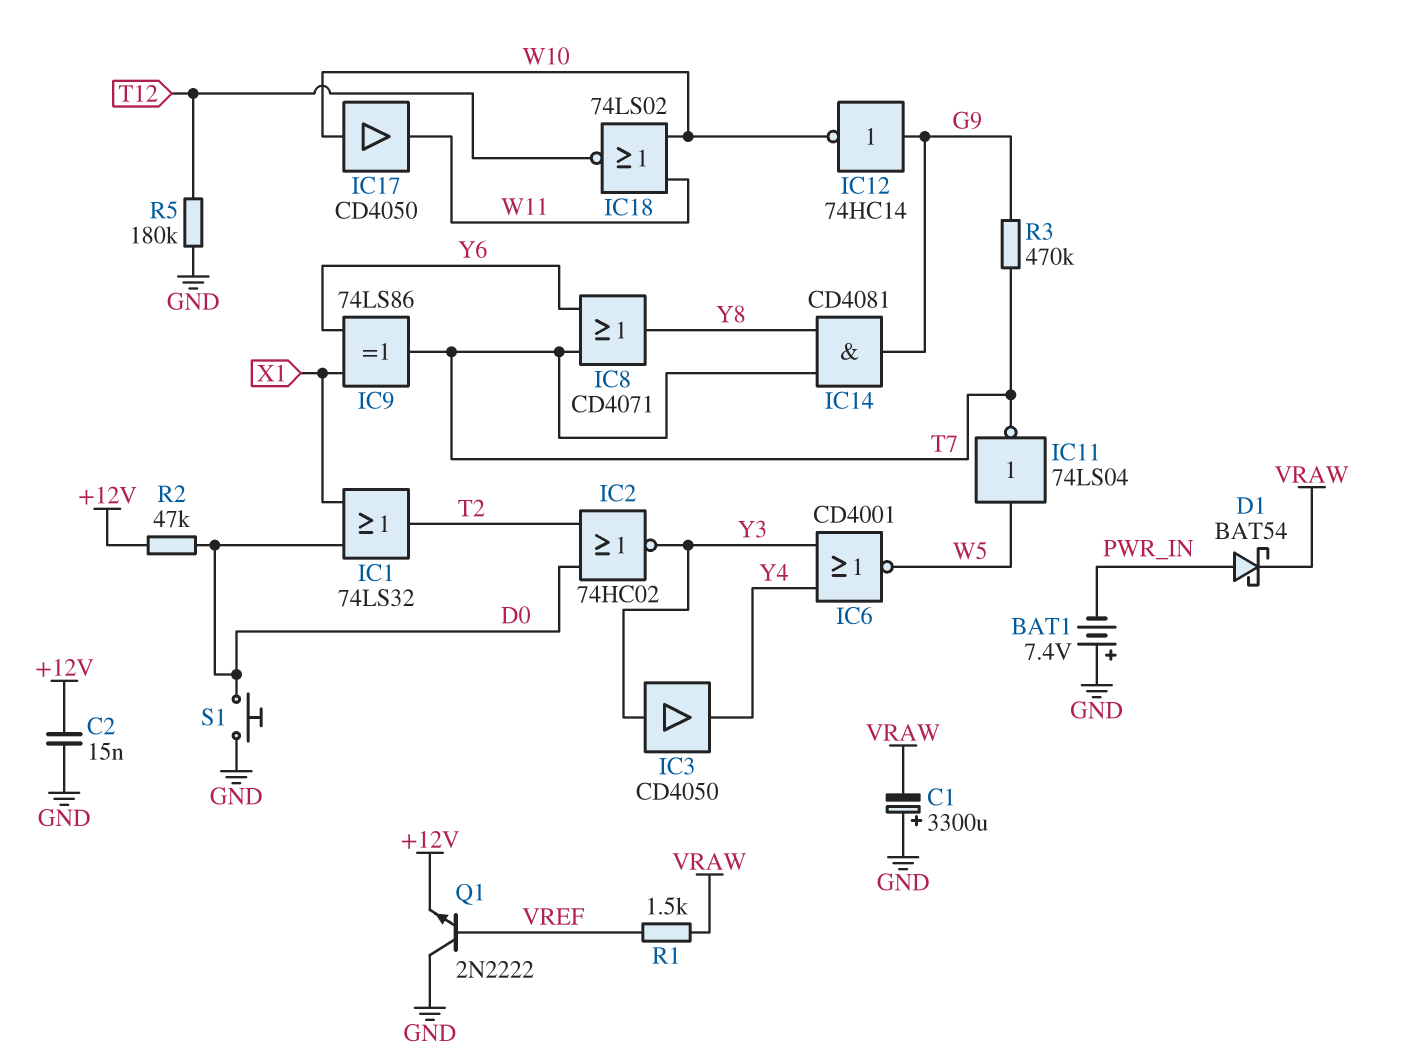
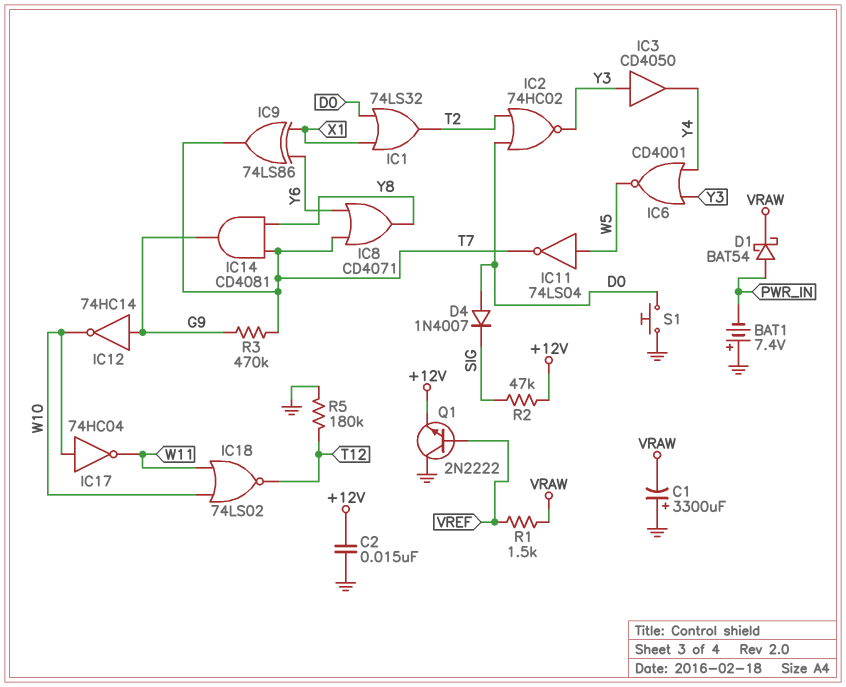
D4: none -> diode 1N4007 (A D0, K SIG)
IC17: buffer CD4050 (in W10, out W11) -> NOT 74HC04 (in W10, out W11)
R2: 47k (+12V, D0) -> 47k (+12V, SIG)

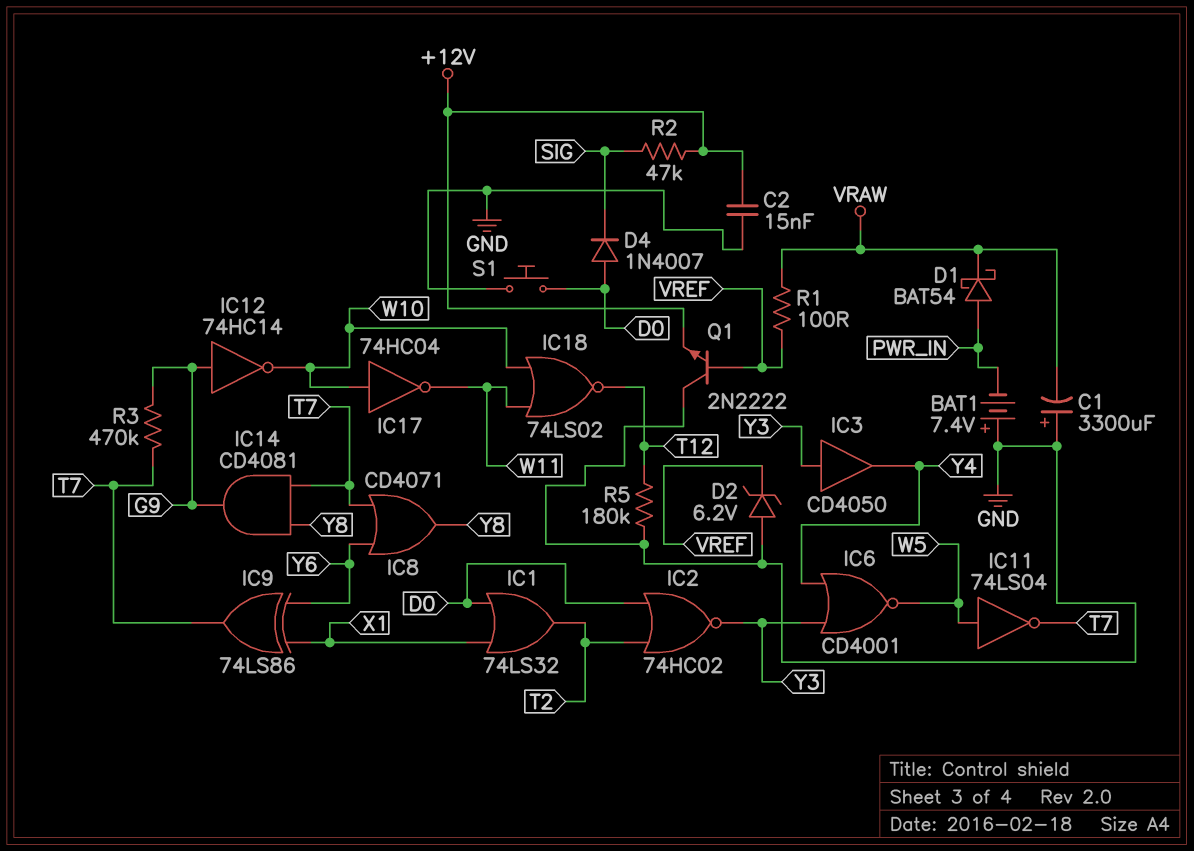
D2: none -> zener 6.2V (A GND, K VREF)
R1: 1.5k (VRAW, VREF) -> 100 (VRAW, VREF)

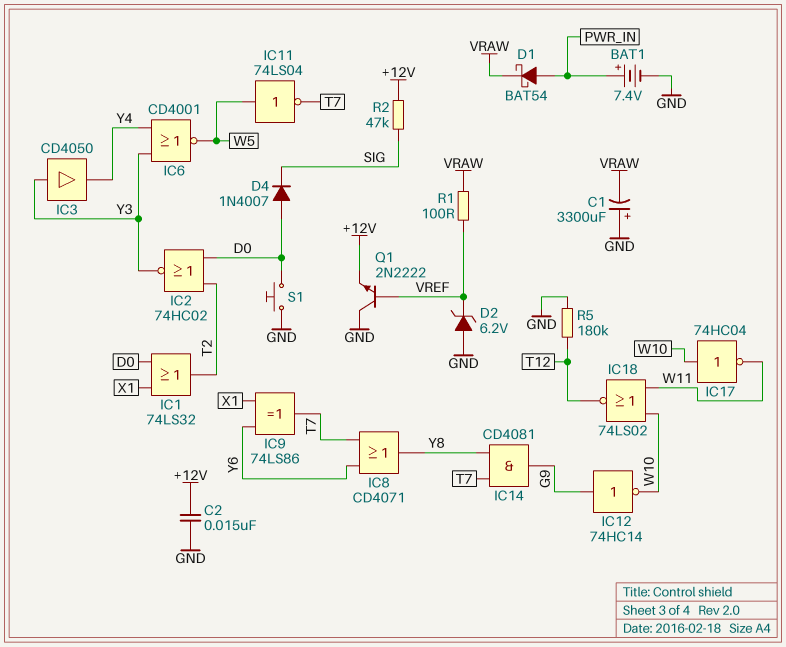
BAT1: 7.4V (plus GND, minus PWR_IN) -> 7.4V (plus PWR_IN, minus GND)
R3: 470k (G9, T7) -> none

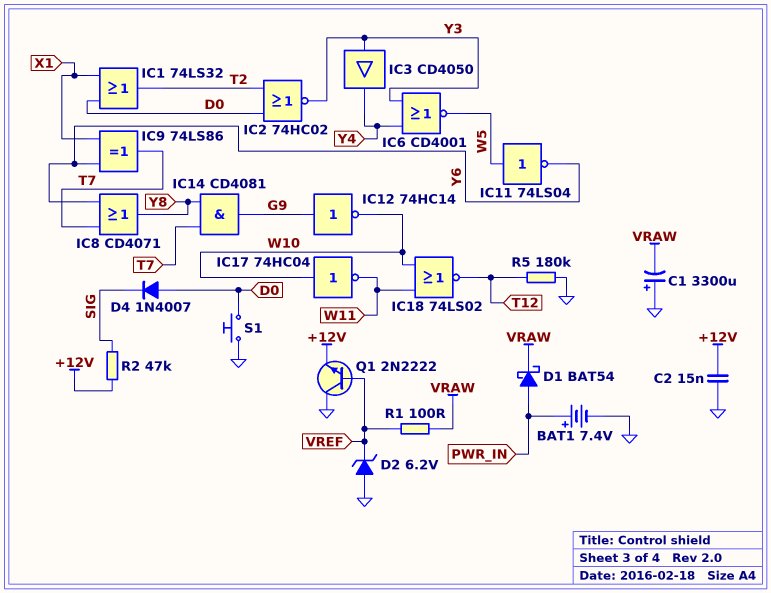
IC11: NOT 74LS04 (in W5, out T7) -> NOT 74LS04 (in W5, out Y6)

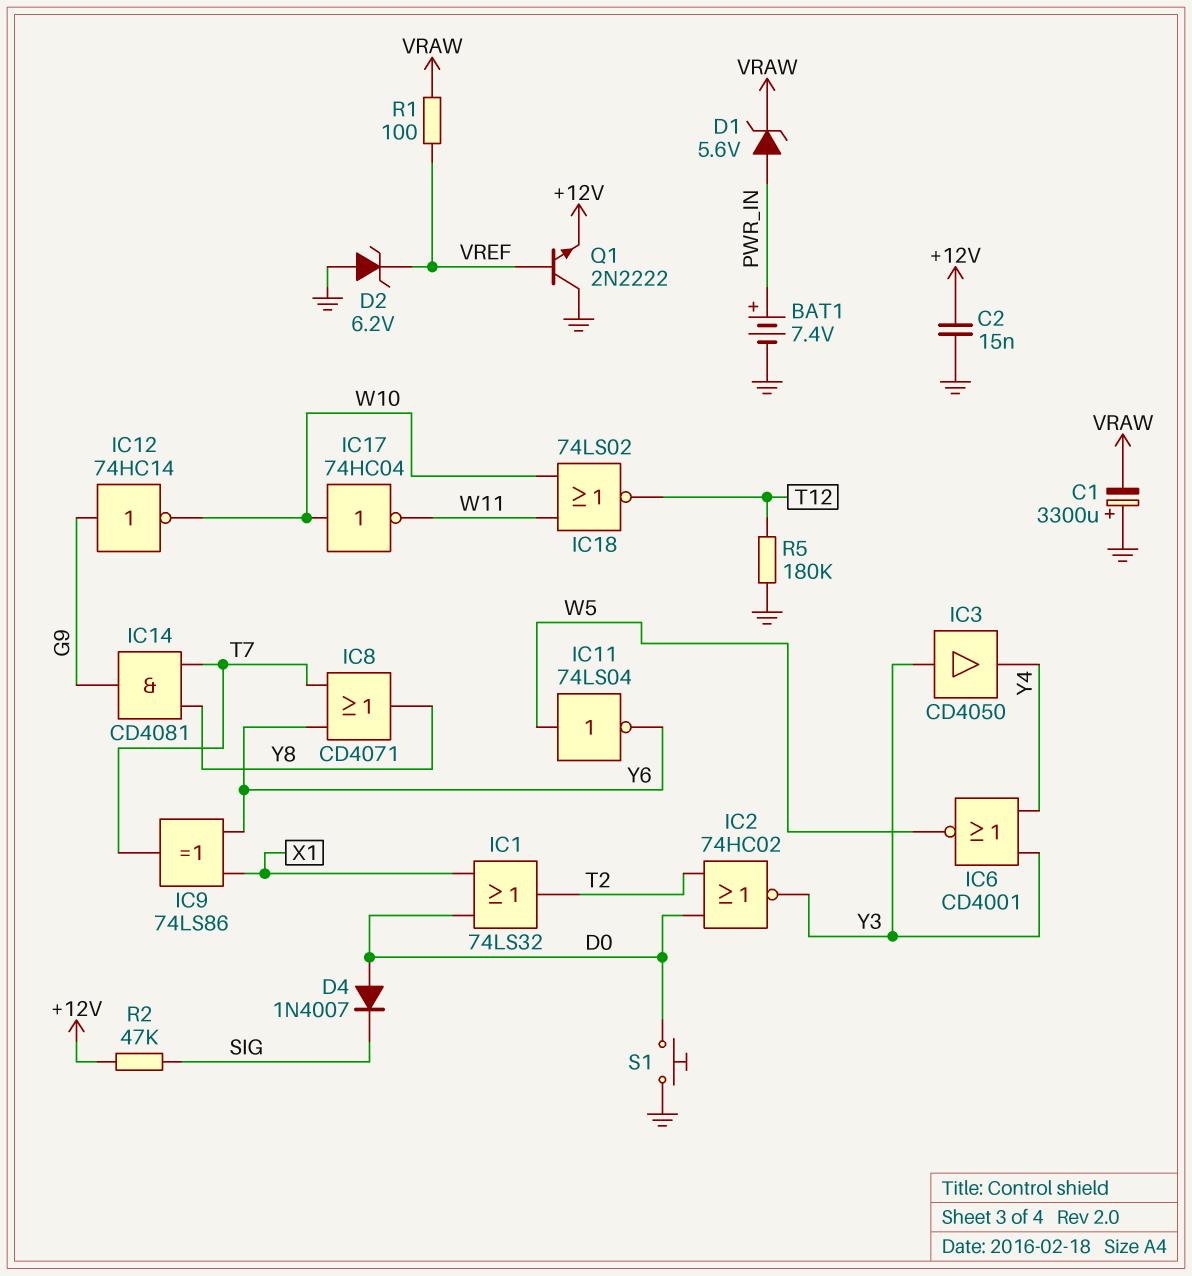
D1: schottky BAT54 (A PWR_IN, K VRAW) -> zener 5.6V (A PWR_IN, K VRAW)

